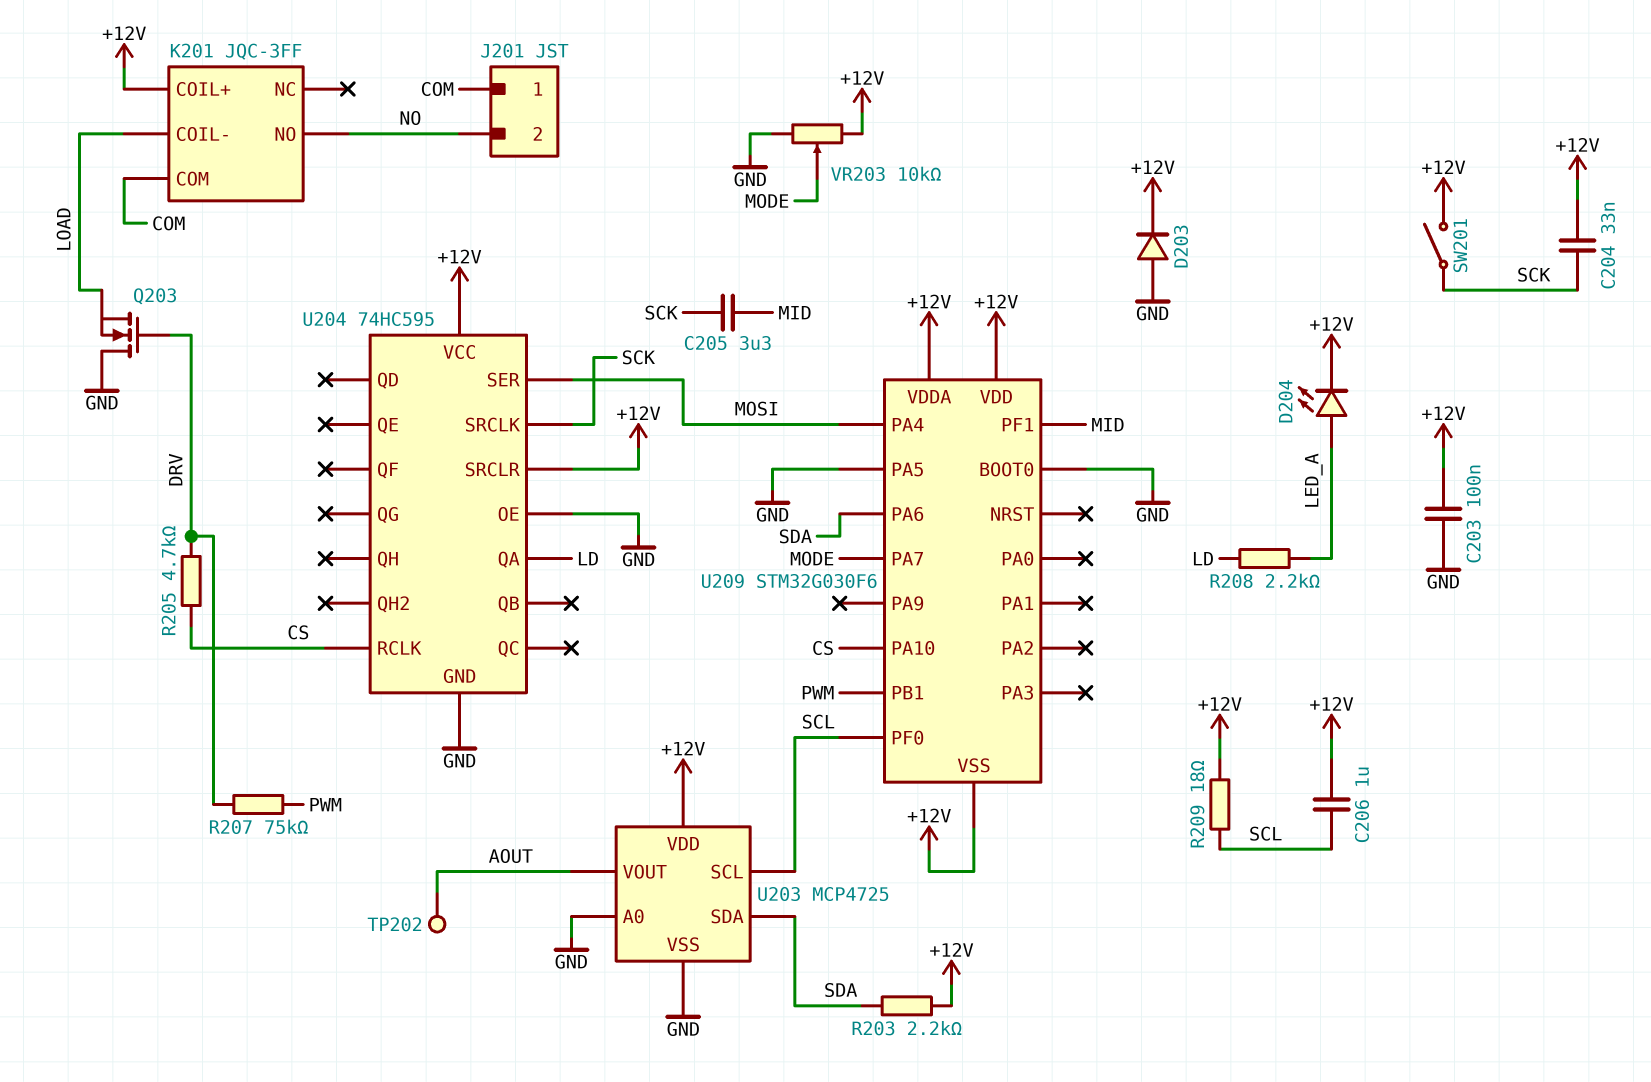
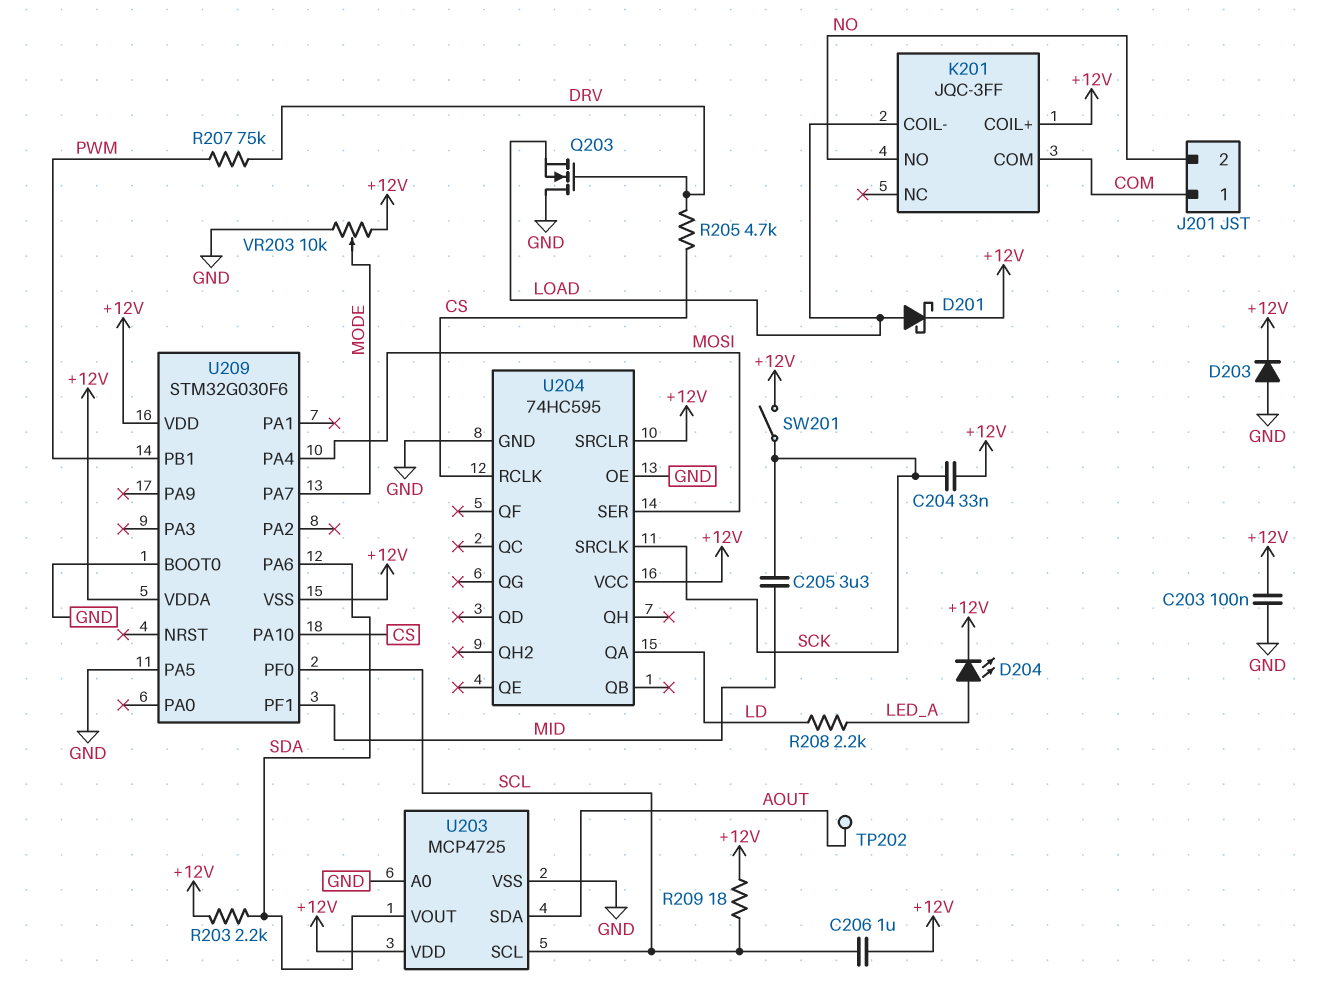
D201: none -> schottky (A LOAD, K +12V)
U203 pin SDA: SDA -> AOUT
U203 pin VOUT: AOUT -> SDA

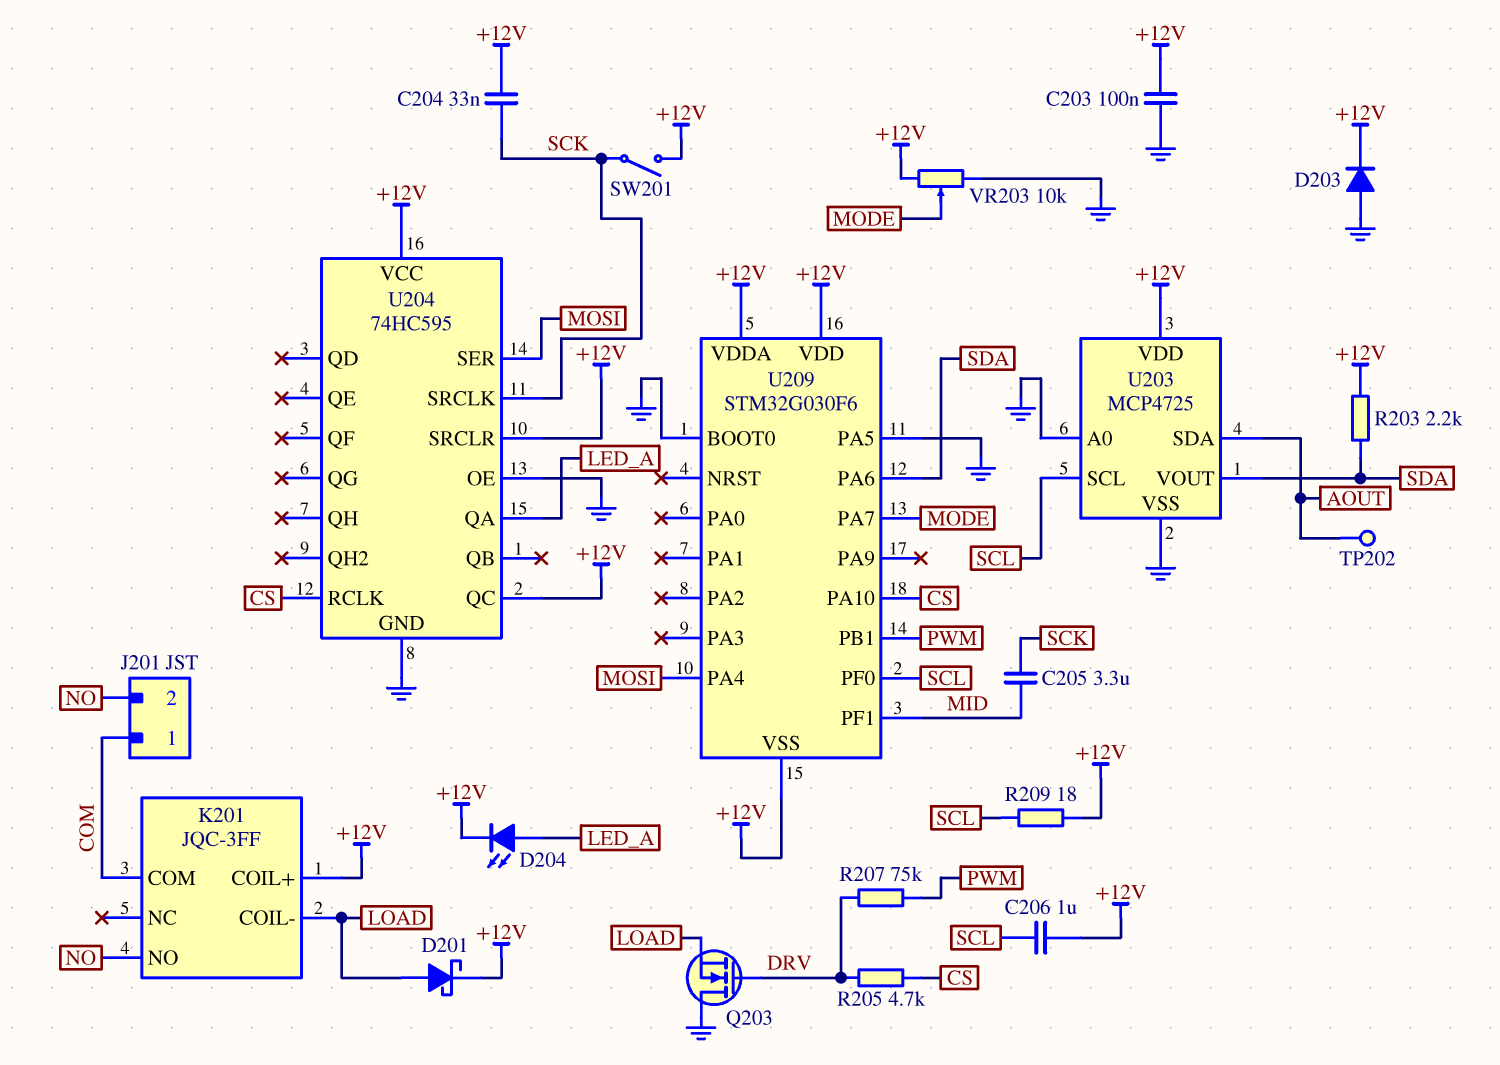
R208: 2.2k (LD, LED_A) -> none
U204 pin QA: LD -> LED_A
U204 pin QC: none -> +12V

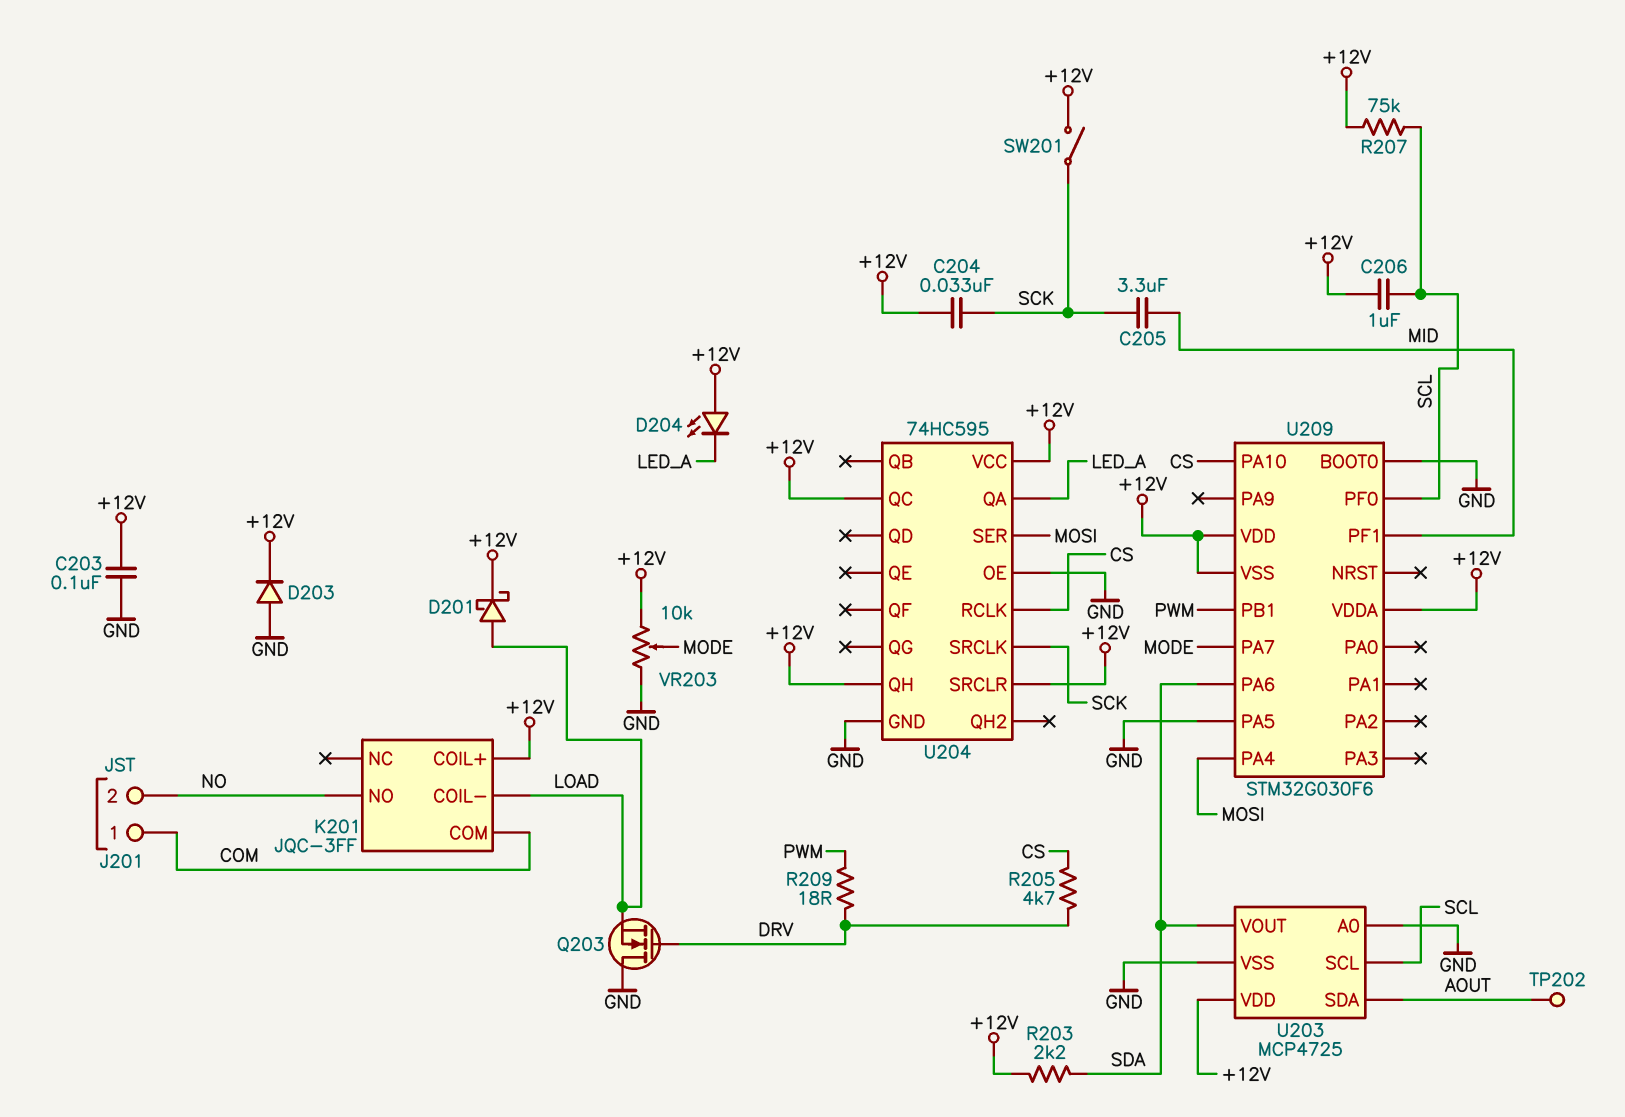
D204: LED (A LED_A, K +12V) -> LED (A +12V, K LED_A)
R207: 75k (DRV, PWM) -> 75k (+12V, SCL)
R209: 18 (+12V, SCL) -> 18 (DRV, PWM)
U204 pin QH: none -> +12V

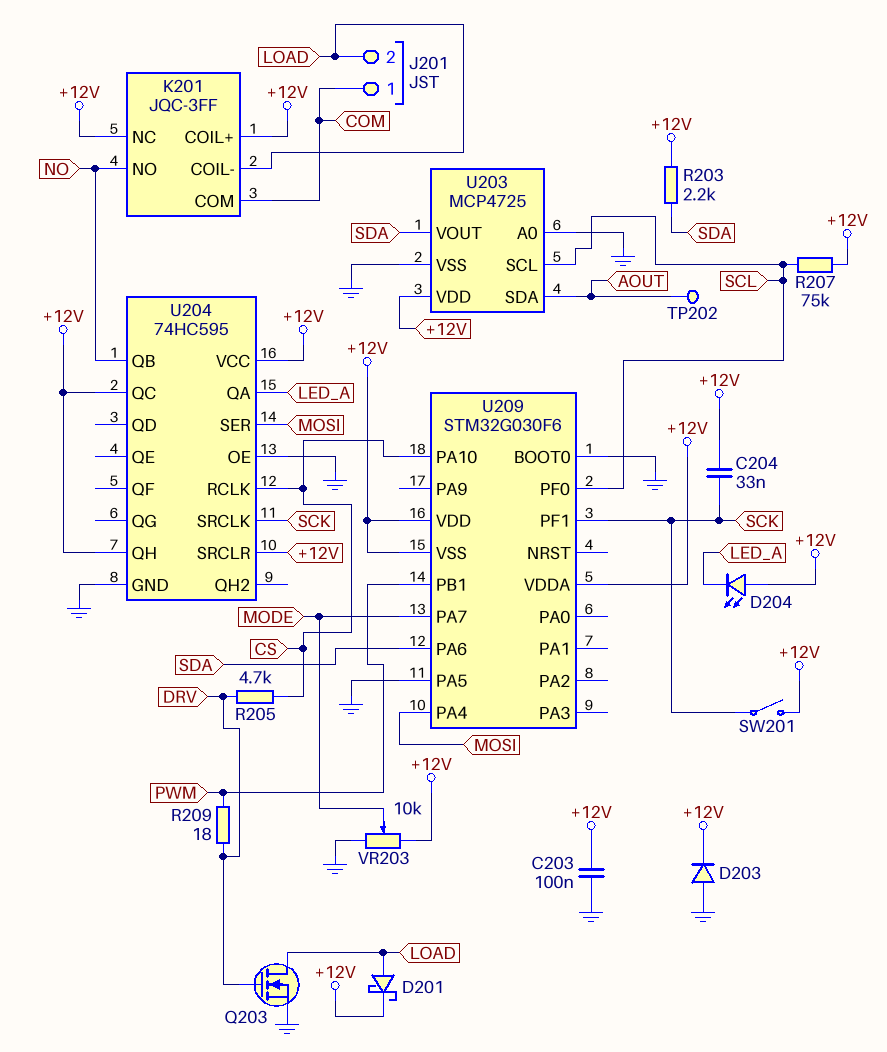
C205: 3.3uF (MID, SCK) -> none
C206: 1uF (+12V, SCL) -> none
J201 pin 2: NO -> LOAD
K201 pin NC: none -> +12V
Q203: NMOS (G DRV, D GND, S LOAD) -> NMOS (G DRV, D LOAD, S GND)
U204 pin QB: none -> NO
U209 pin PF1: MID -> SCK

